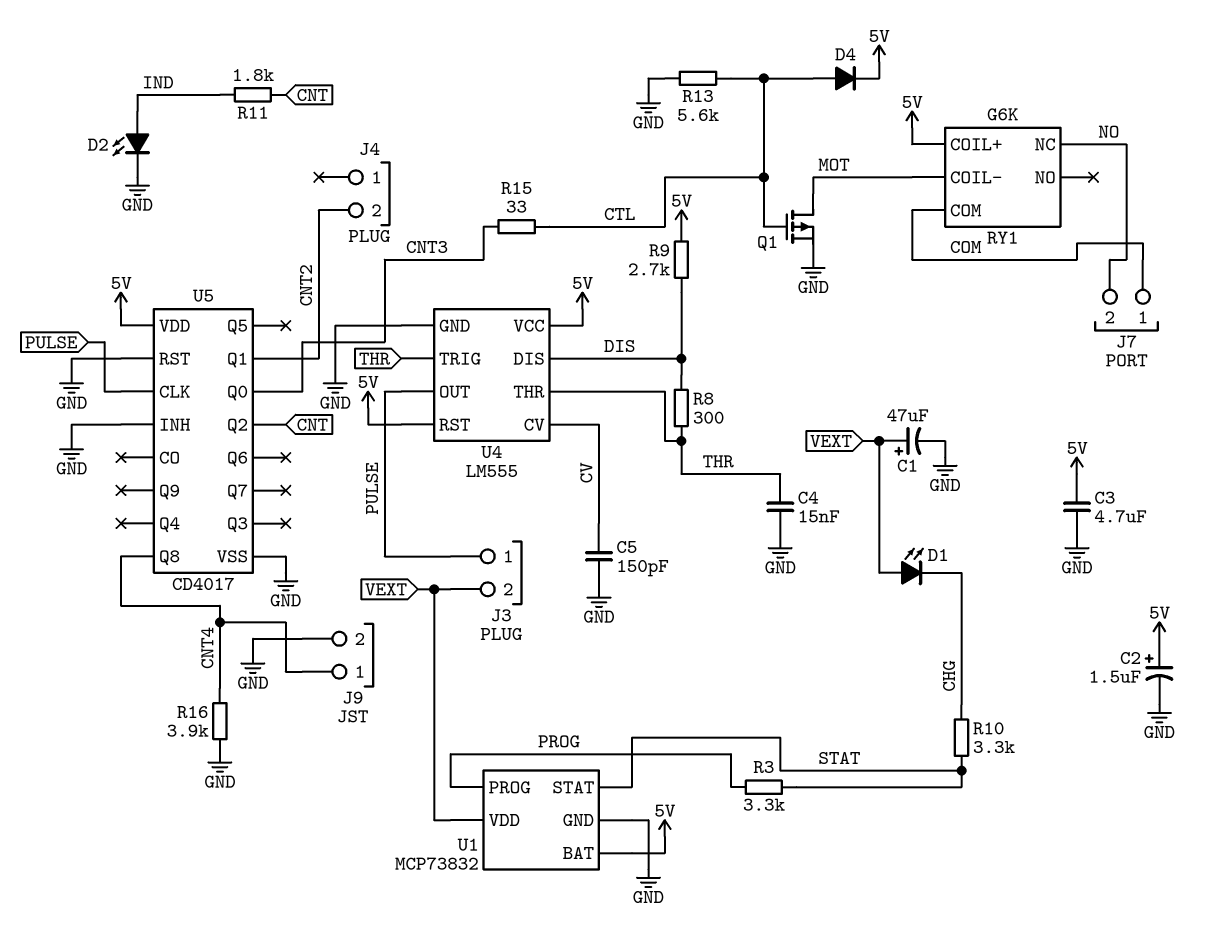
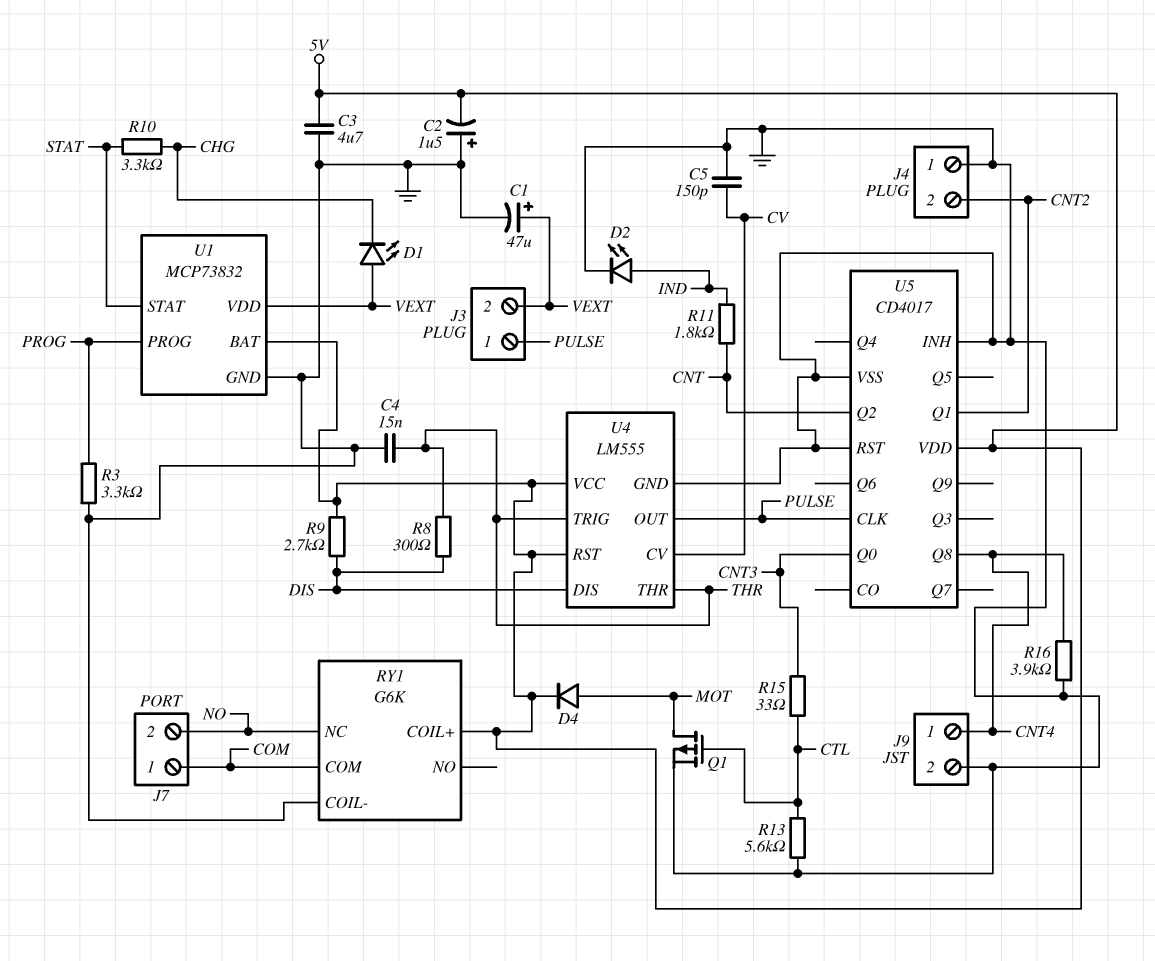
C2: 1.5uF (plus 5V, minus GND) -> 1.5uF (plus GND, minus 5V)
D4: diode (A CTL, K 5V) -> diode (A MOT, K 5V)
J4 pin 1: none -> GND
R3: 3.3k (PROG, STAT) -> 3.3k (GND, PROG)
RY1 pin COIL-: MOT -> GND

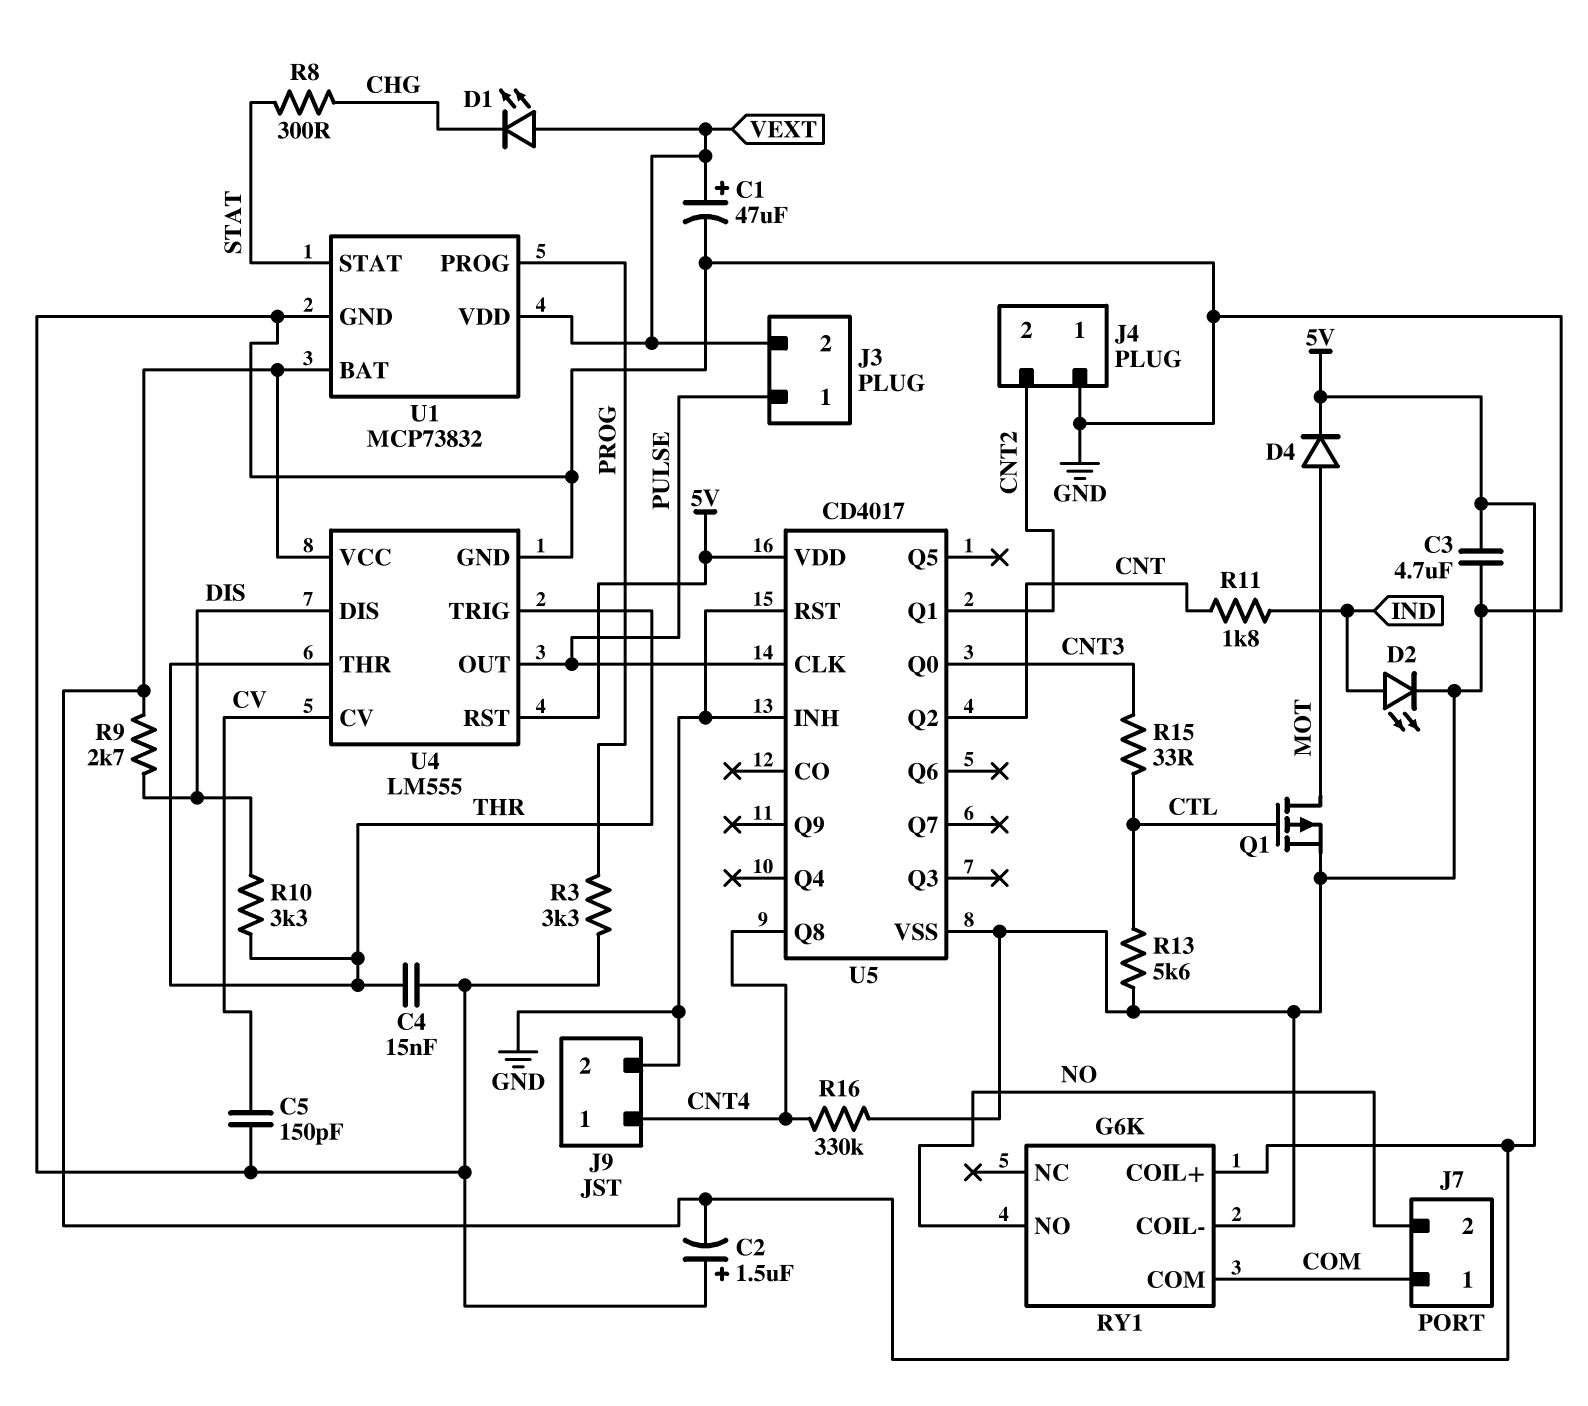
R8: 300 (DIS, THR) -> 300 (CHG, STAT)
R10: 3.3k (CHG, STAT) -> 3.3k (DIS, THR)
R16: 3.9k (CNT4, GND) -> 330k (CNT4, GND)
RY1 pin NC: NO -> none
RY1 pin NO: none -> NO

